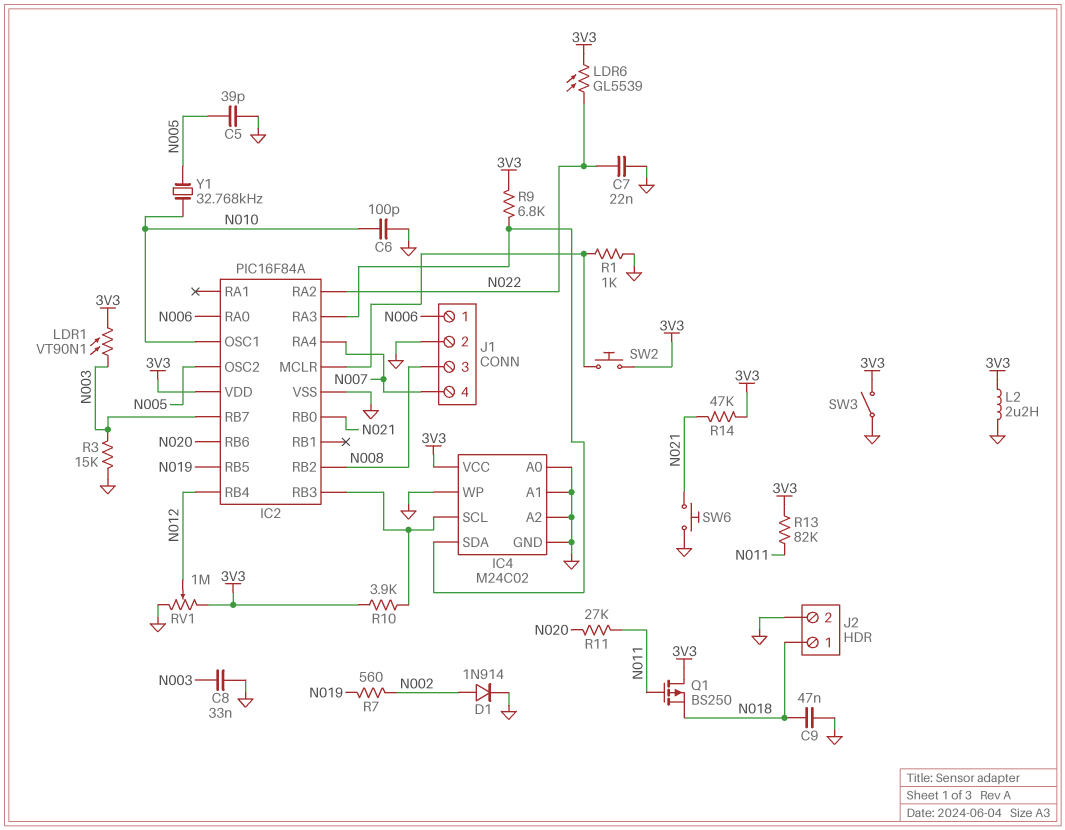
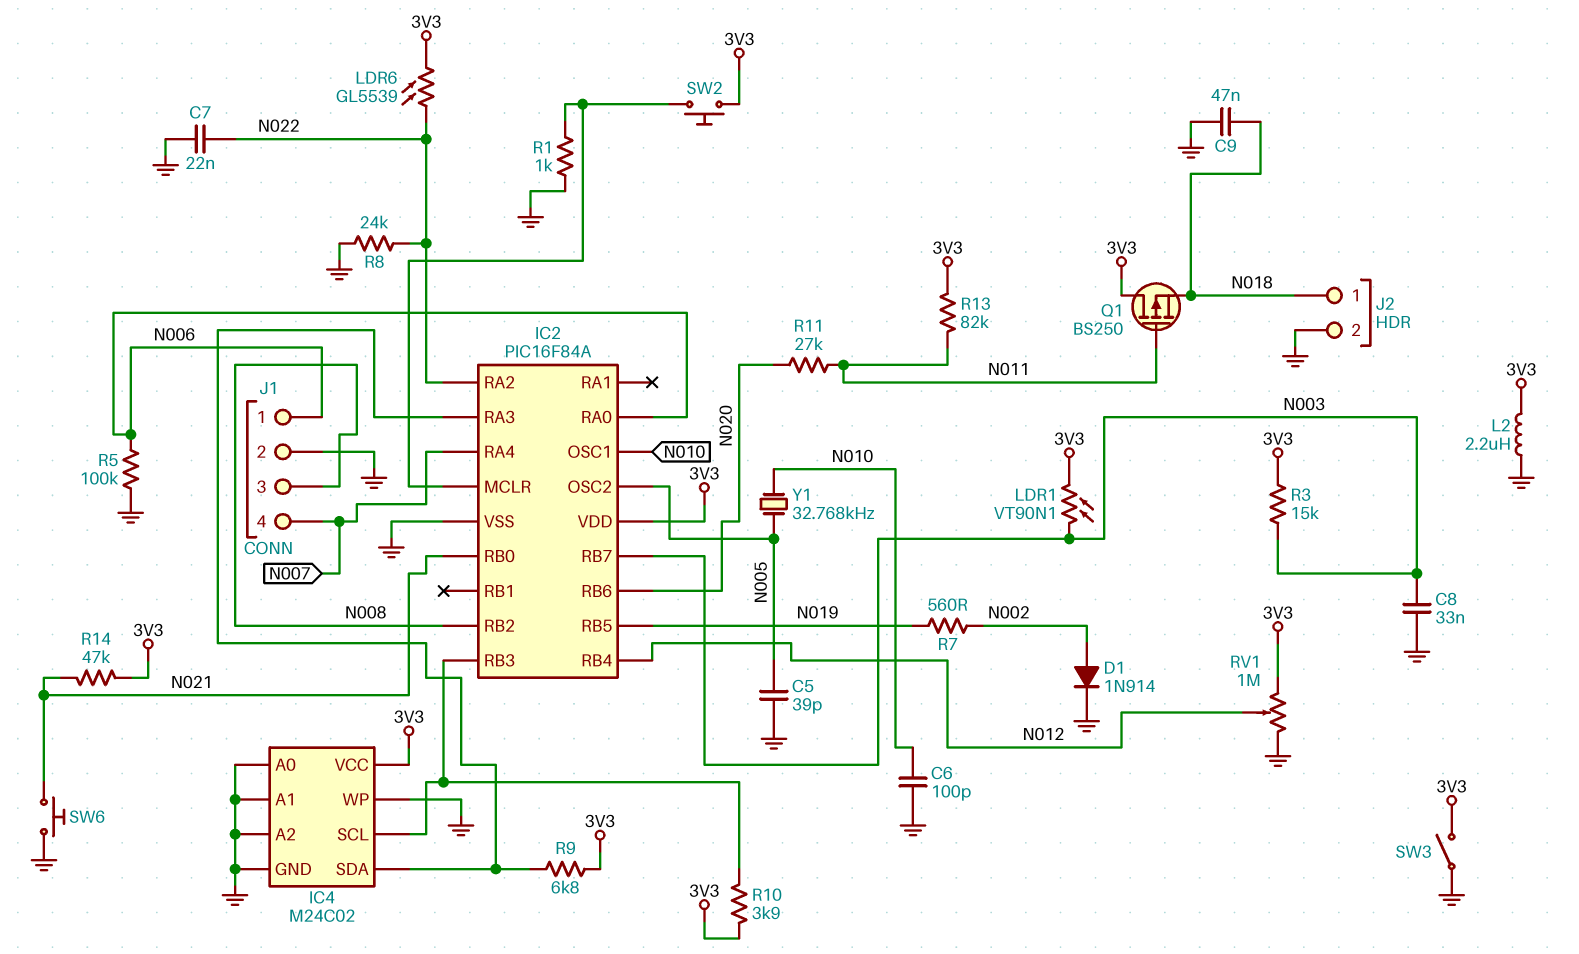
R3: 15k (GND, N003) -> 15k (3V3, N003)
R5: none -> 100k (GND, N006)
R8: none -> 24k (GND, N022)

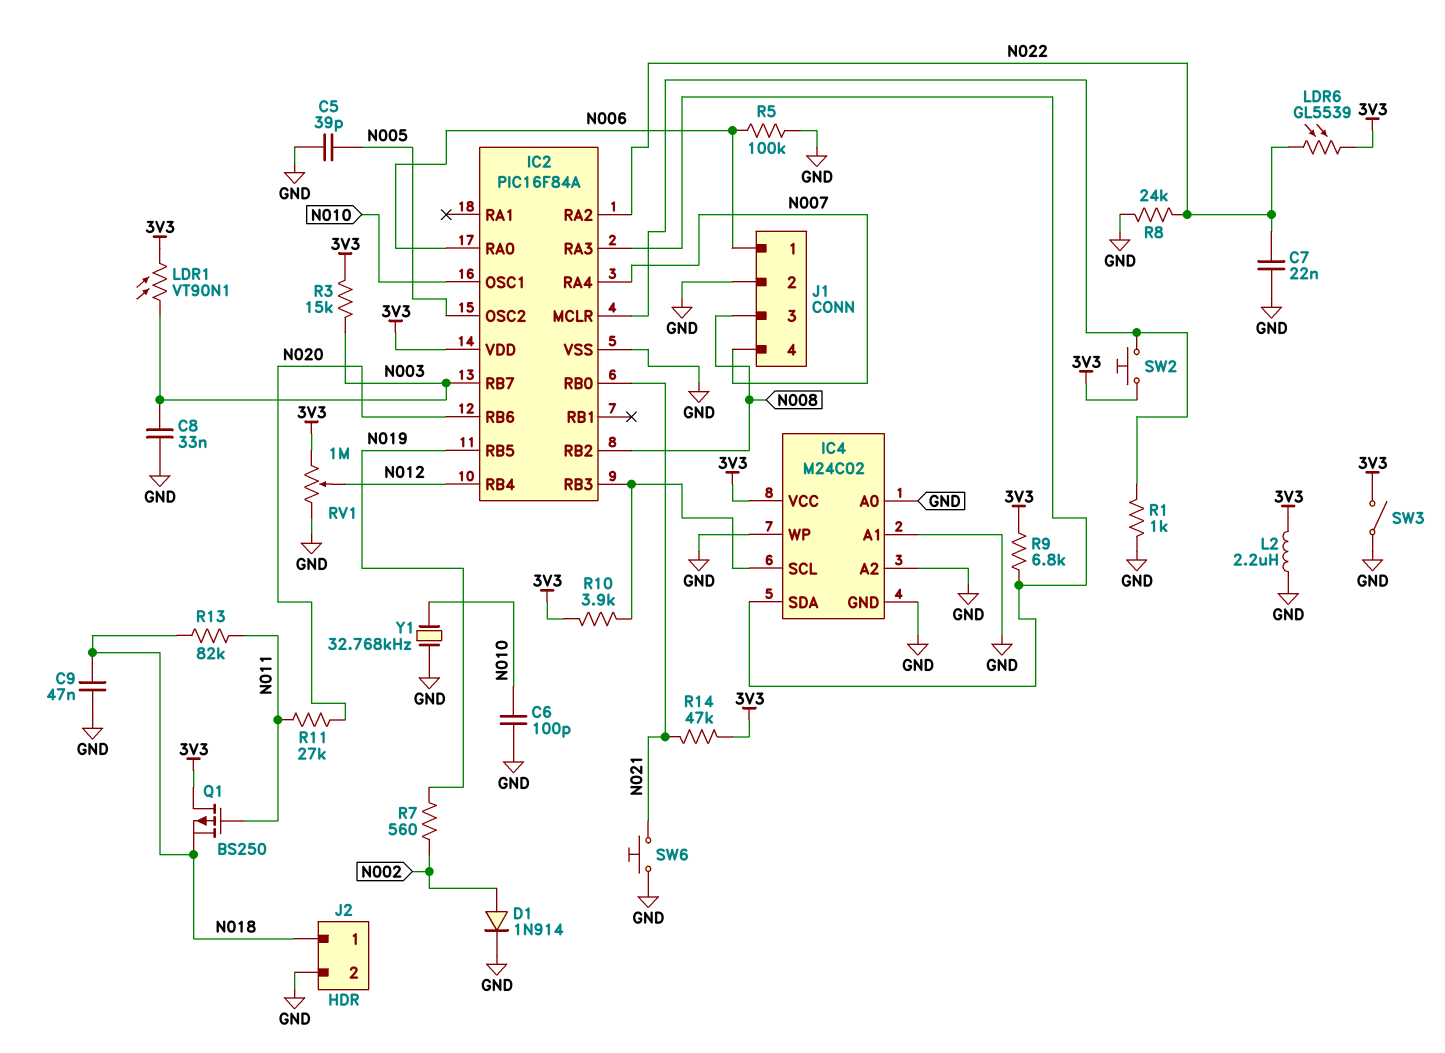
R13: 82k (3V3, N011) -> 82k (N011, N018)
Y1: 32.768kHz (N005, N010) -> 32.768kHz (GND, N010)

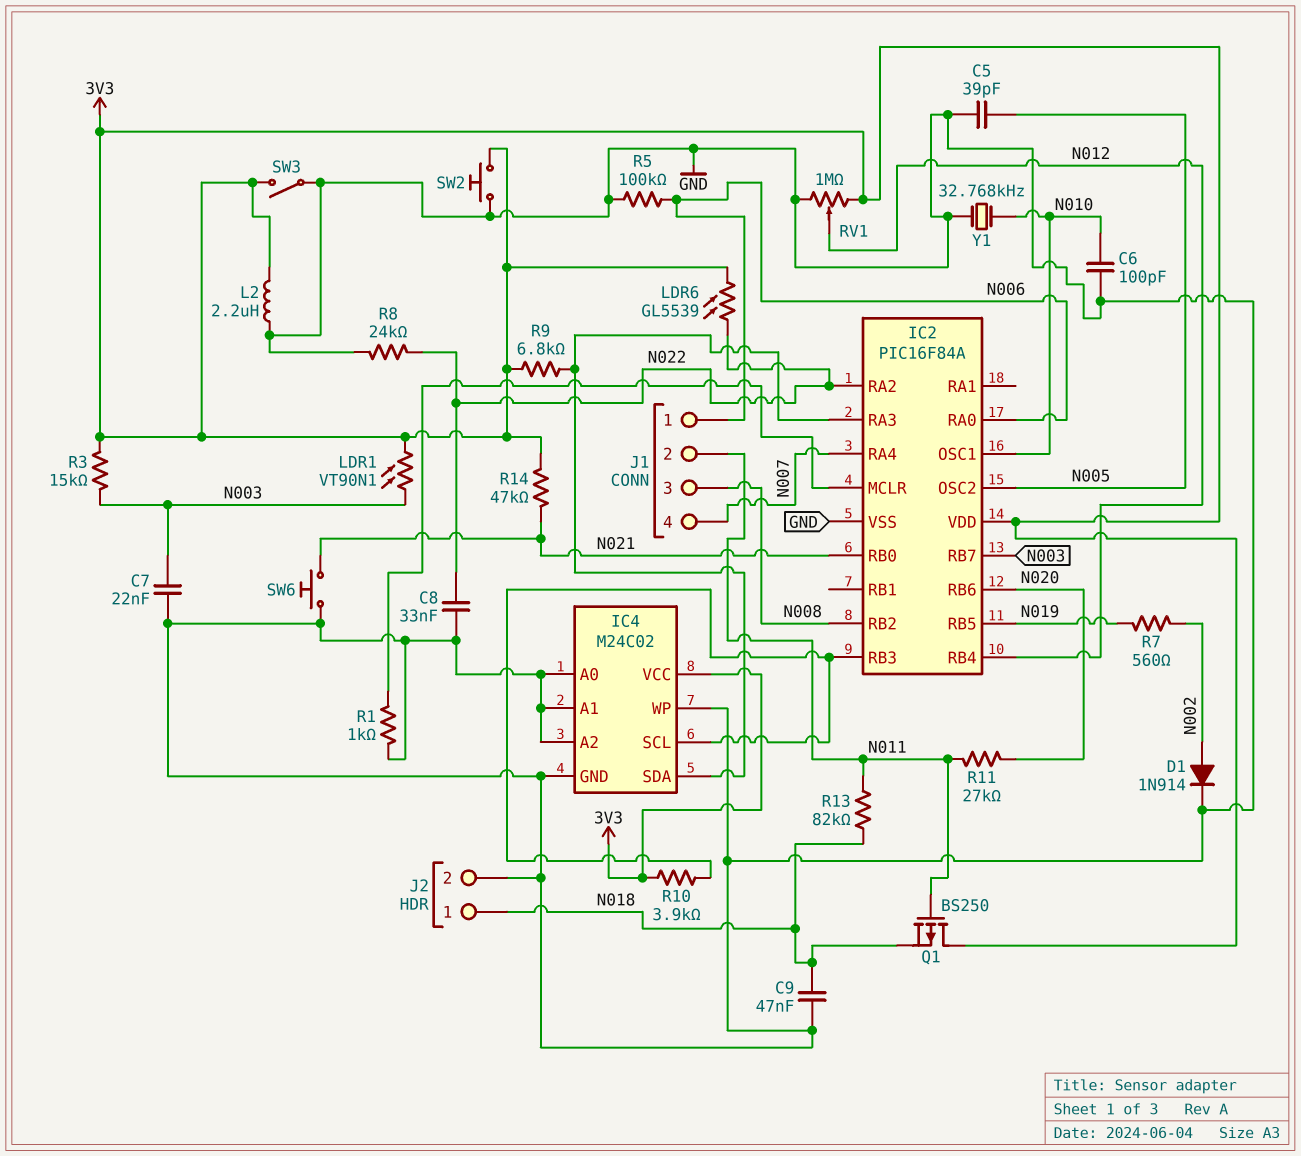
C7: 22nF (GND, N022) -> 22nF (GND, N003)
C8: 33nF (GND, N003) -> 33nF (GND, N022)
J1 pin 2: GND -> N011
SW2: button (3V3, IC2/MCLR) -> button (3V3, GND)

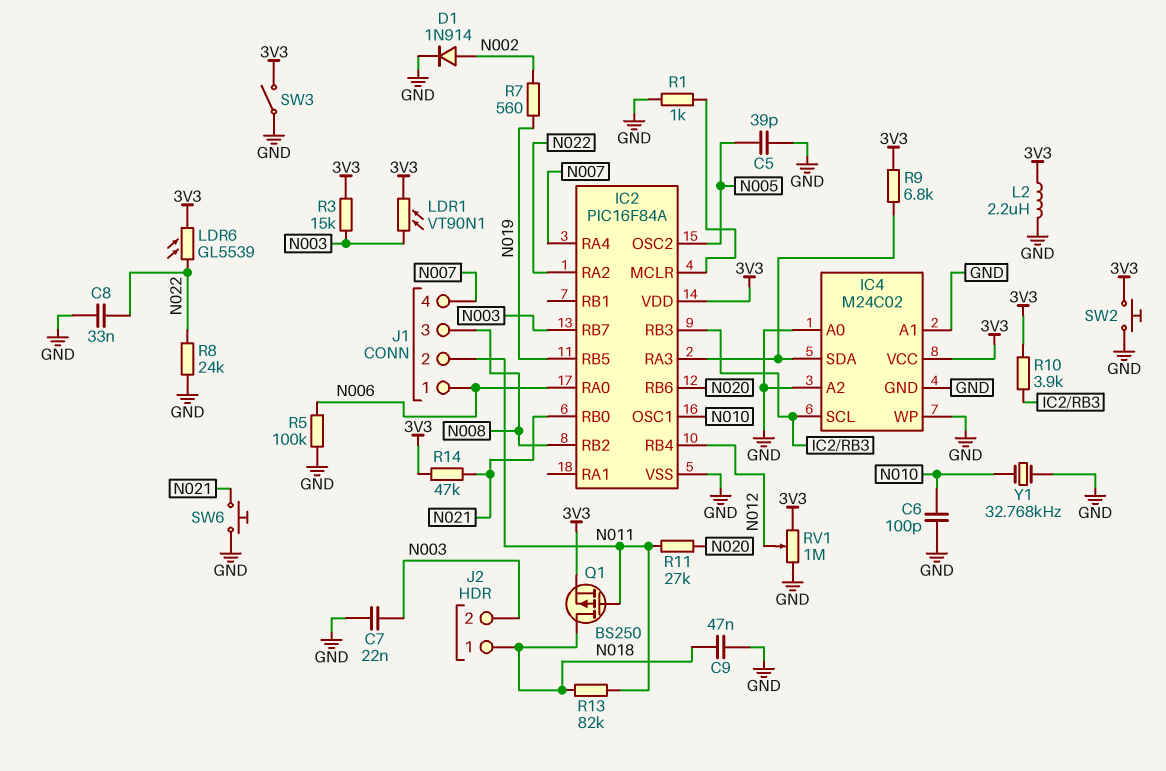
J2 pin 2: GND -> N003
Q1: PMOS BS250 (G N011, D 3V3, S N018) -> PMOS BS250 (G N011, D N018, S 3V3)

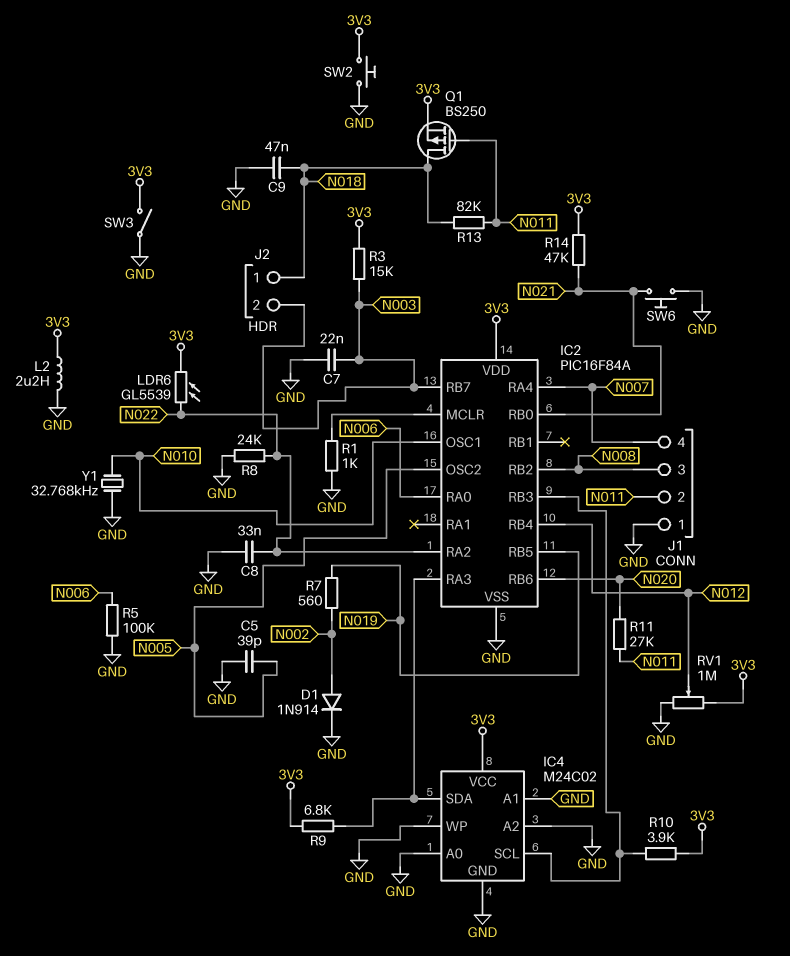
C6: 100pF (GND, N010) -> none
J1 pin 1: N006 -> GND
LDR1: VT90N1 (3V3, N003) -> none

